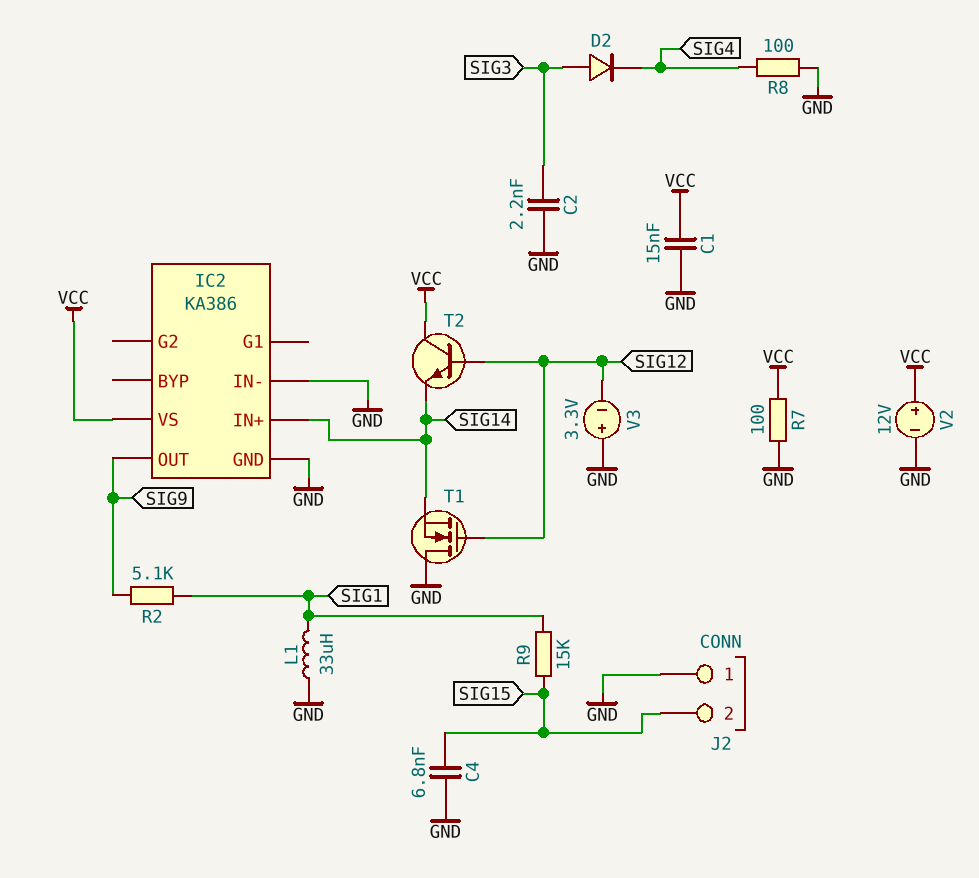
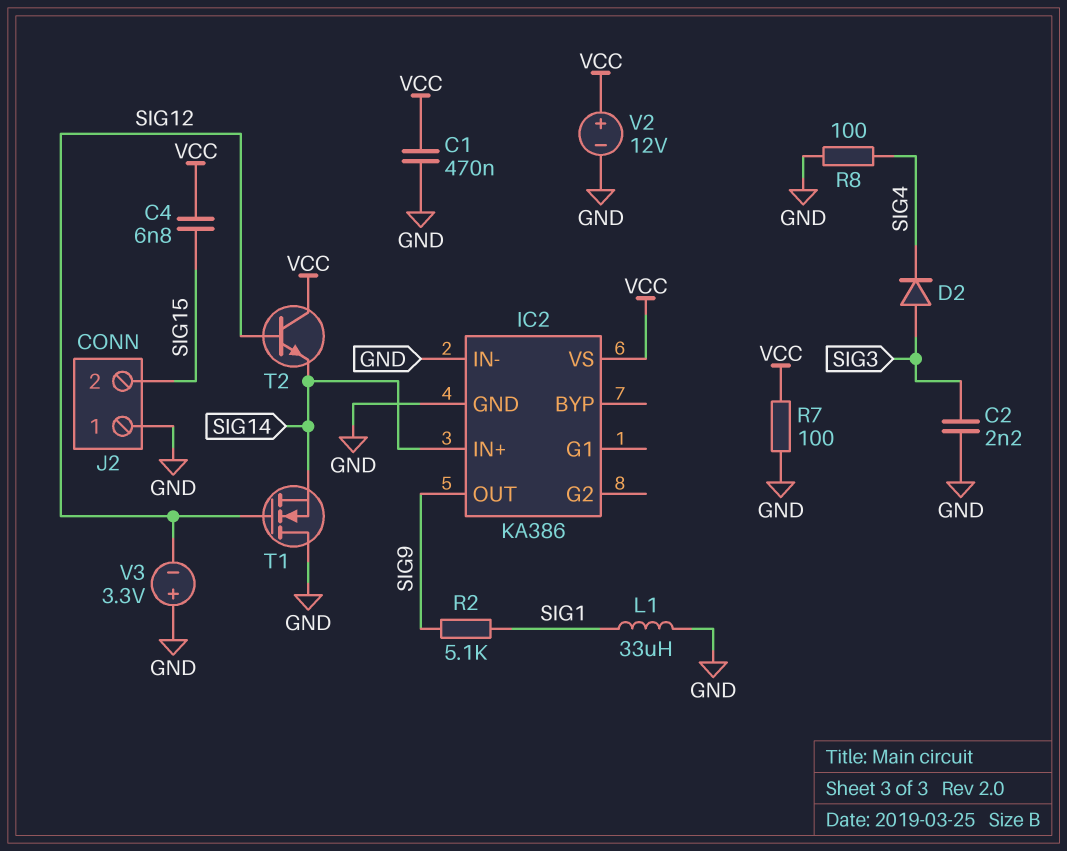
C1: 15nF (GND, VCC) -> 470nF (GND, VCC)
C4: 6.8nF (GND, SIG15) -> 6.8nF (SIG15, VCC)
R9: 15k (SIG1, SIG15) -> none

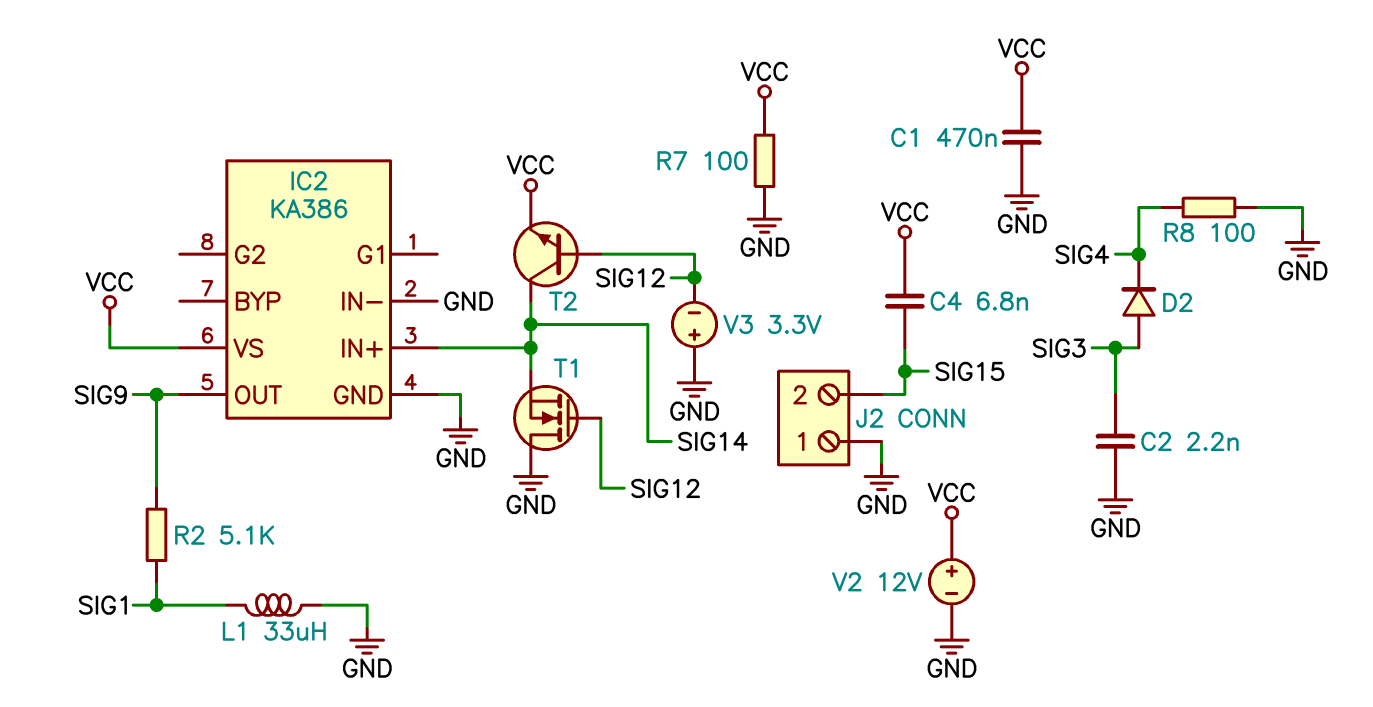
T2: NPN (B SIG12, C VCC, E SIG14) -> NPN (B SIG12, C SIG14, E VCC)

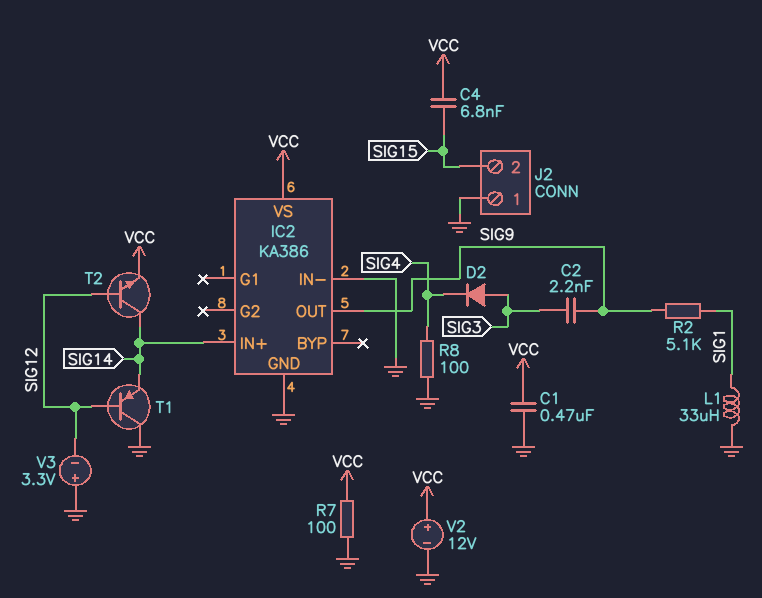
C2: 2.2nF (GND, SIG3) -> 2.2nF (SIG3, SIG9)
T1: NMOS (G SIG12, D GND, S SIG14) -> PNP (B SIG12, C GND, E SIG14)

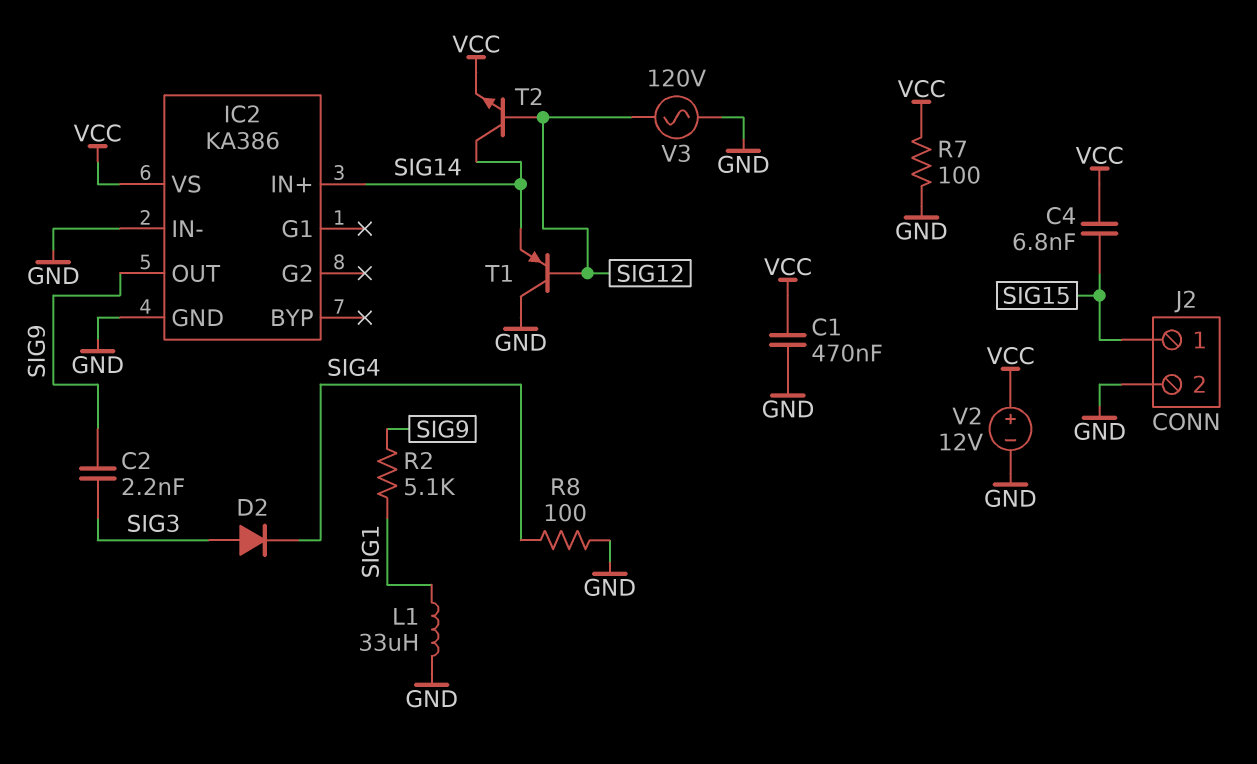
J2 pin 1: GND -> SIG15
J2 pin 2: SIG15 -> GND
V3: 3.3V (plus GND, minus SIG12) -> AC 120V (GND, SIG12)

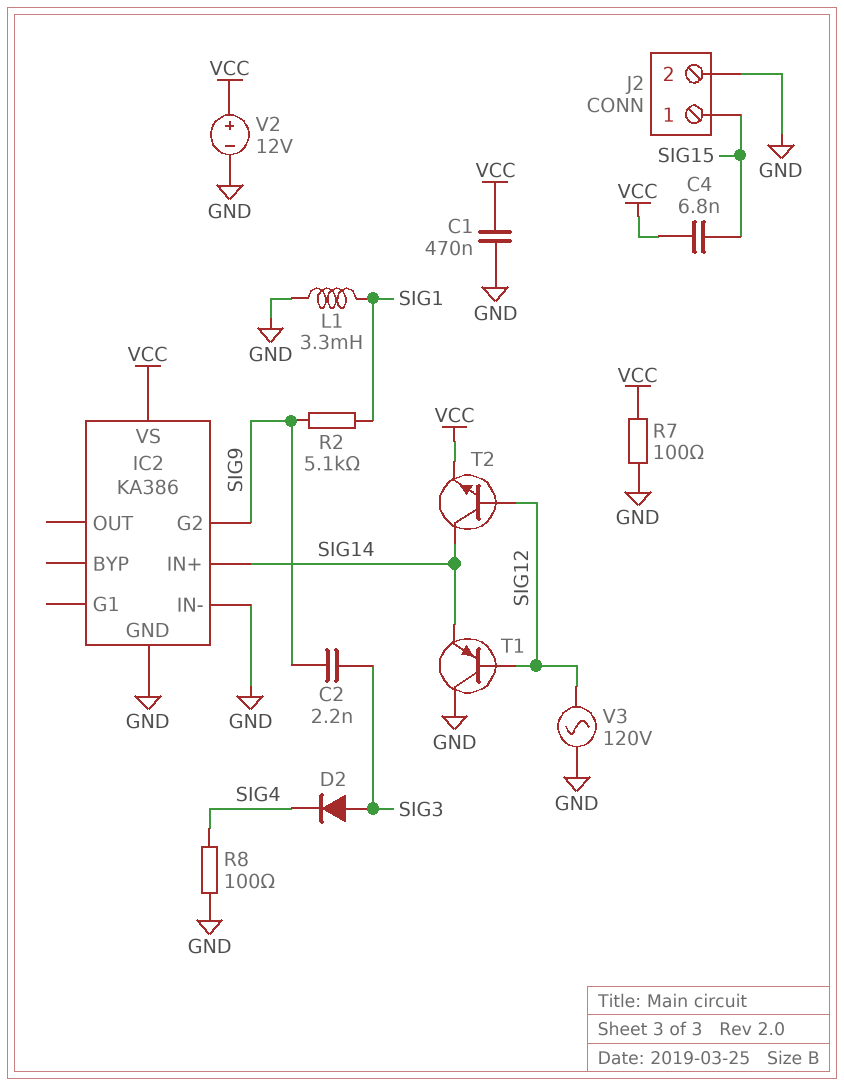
IC2 pin G2: none -> SIG9
IC2 pin OUT: SIG9 -> none
L1: 33uH (GND, SIG1) -> 3.3mH (GND, SIG1)

